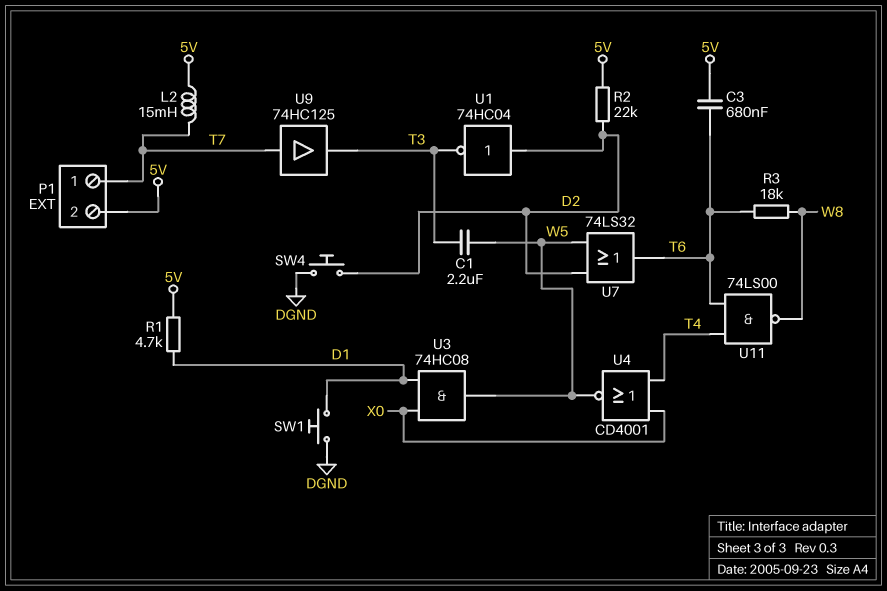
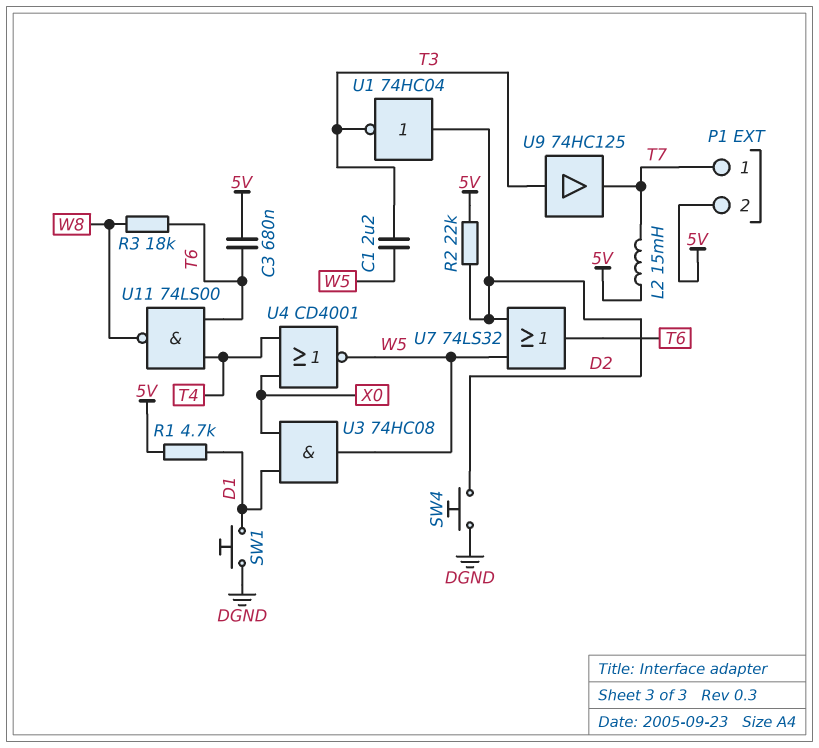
U9: buffer 74HC125 (in T7, out T3) -> buffer 74HC125 (in T3, out T7)

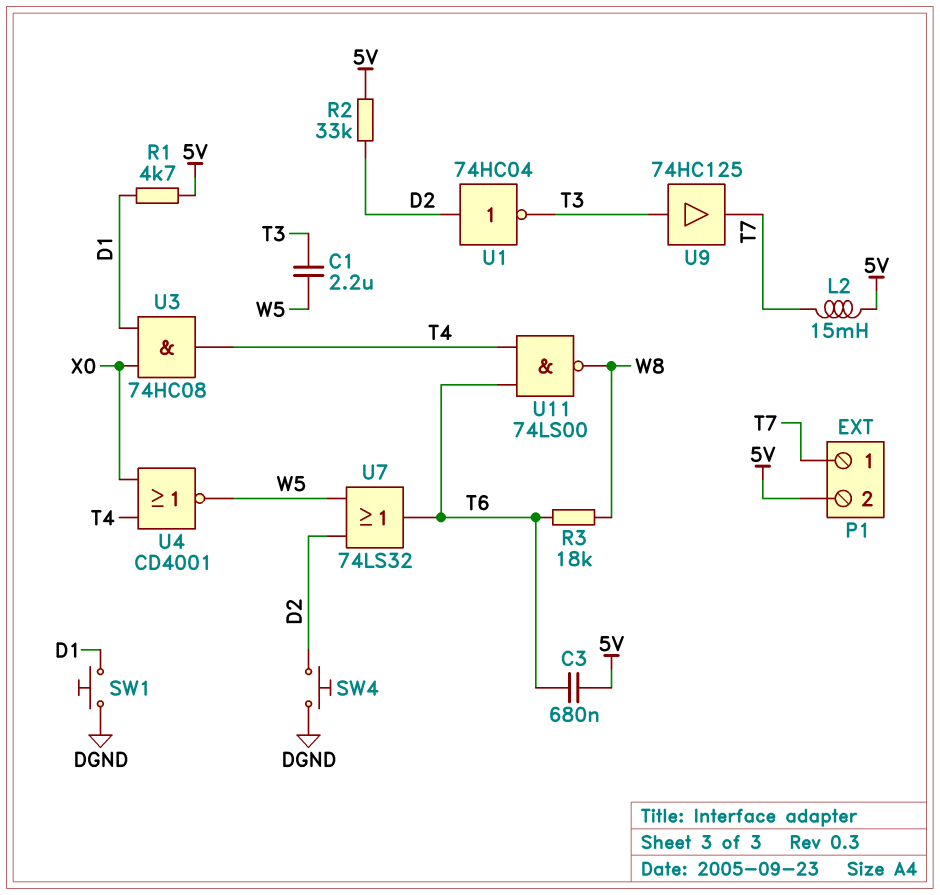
R2: 22k (5V, D2) -> 33k (5V, D2)
U3: AND 74HC08 (in D1, in X0, out W5) -> AND 74HC08 (in D1, in X0, out T4)

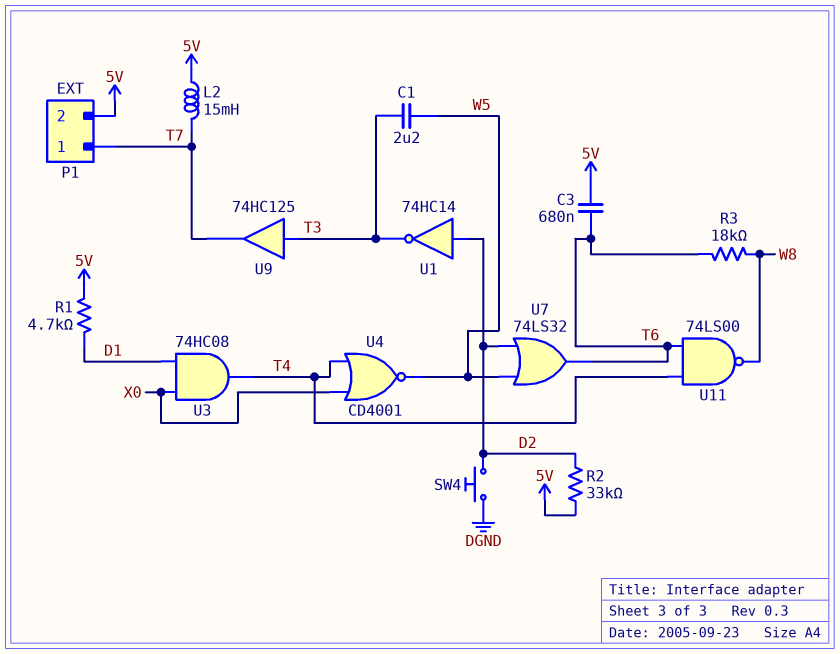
SW1: button (D1, DGND) -> none
U1: NOT 74HC04 (in D2, out T3) -> NOT 74HC14 (in D2, out T3)

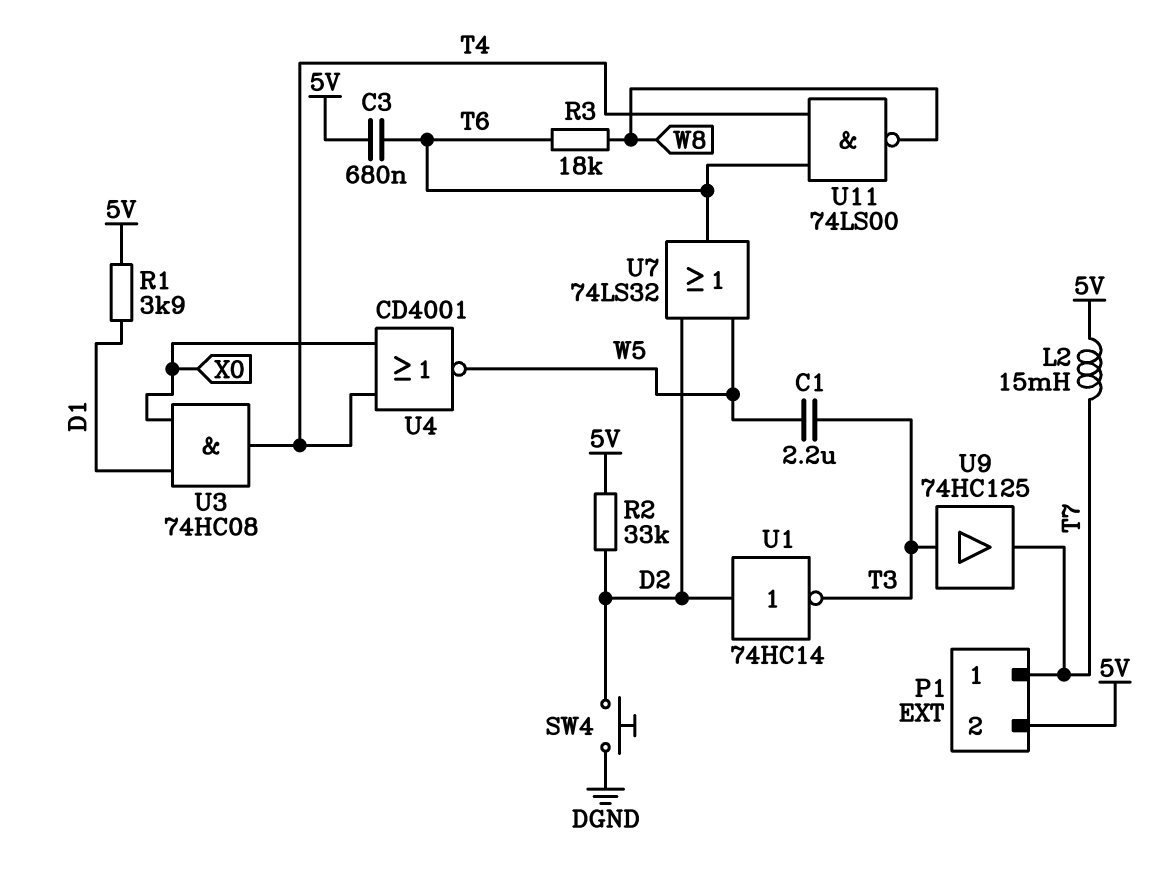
R1: 4.7k (5V, D1) -> 3.9k (5V, D1)

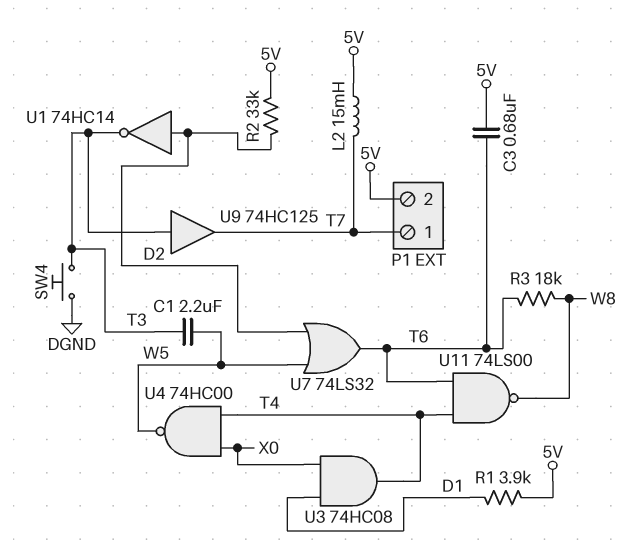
SW4: button (D2, DGND) -> button (DGND, T3)
U4: NOR CD4001 (in T4, in X0, out W5) -> NAND 74HC00 (in T4, in X0, out W5)

